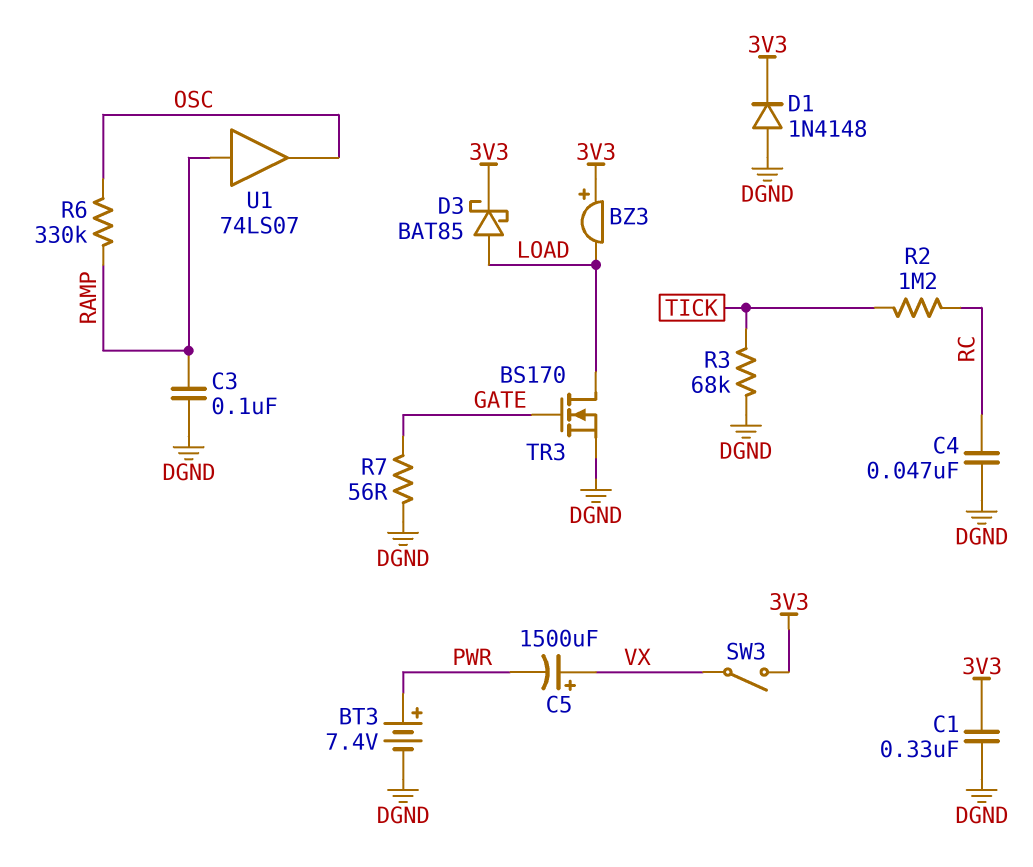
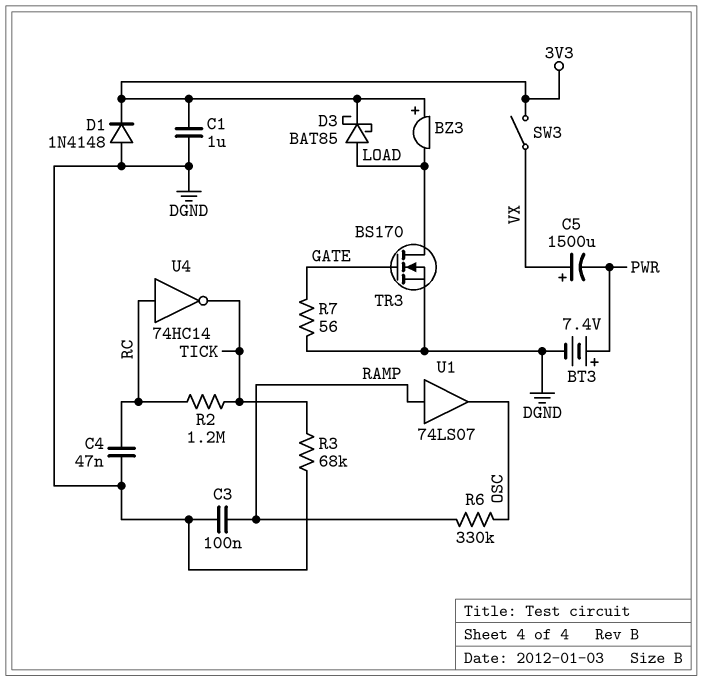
C1: 330nF (3V3, DGND) -> 1uF (3V3, DGND)
U4: none -> NOT 74HC14 (in RC, out TICK)

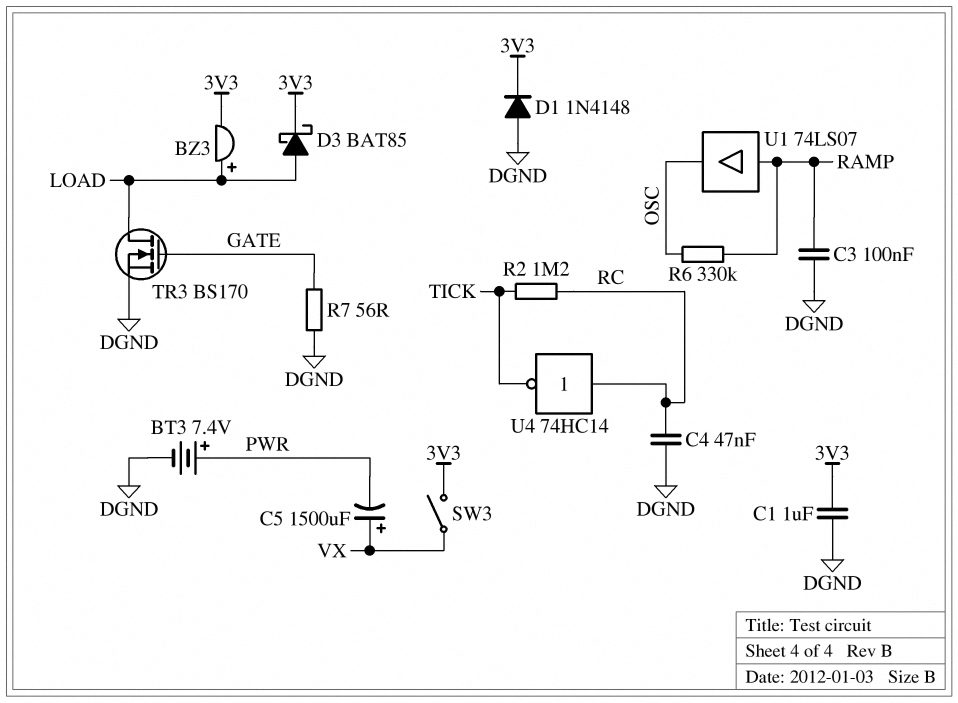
BZ3: buzzer (plus 3V3, minus LOAD) -> buzzer (plus LOAD, minus 3V3)
R3: 68k (DGND, TICK) -> none

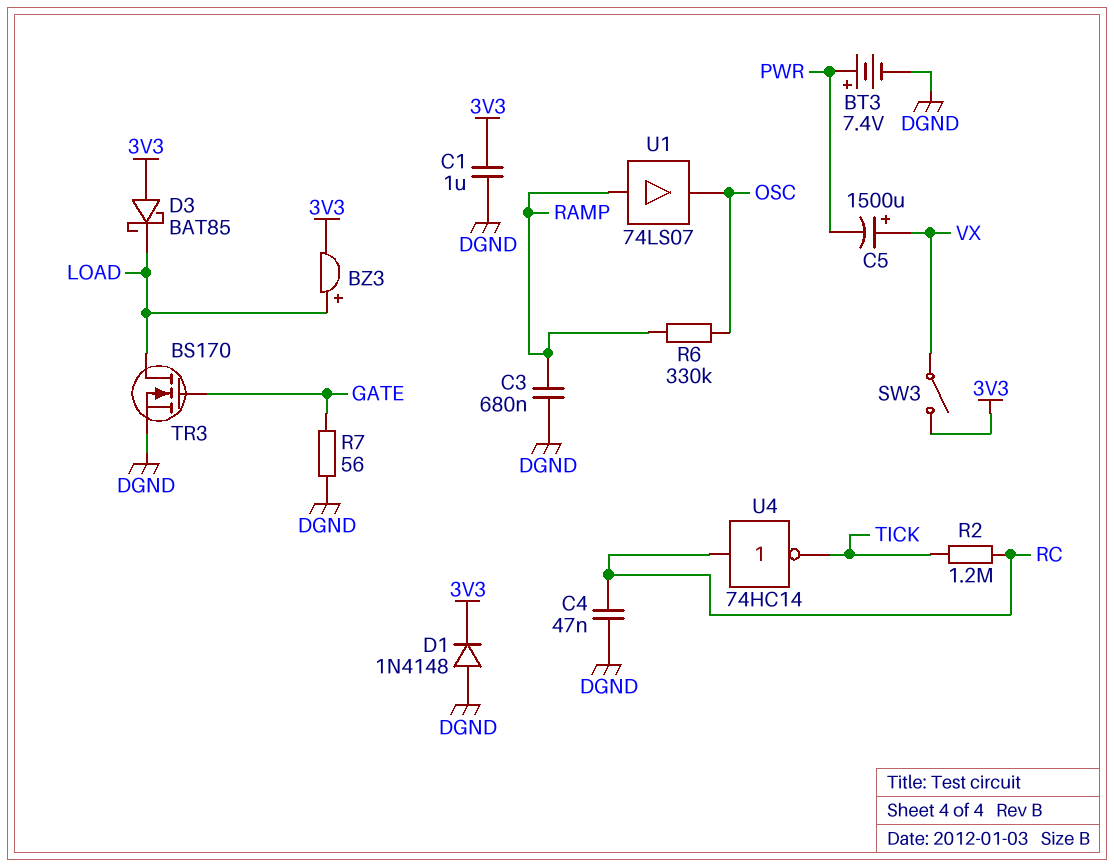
C3: 100nF (DGND, RAMP) -> 680nF (DGND, RAMP)
D3: schottky BAT85 (A LOAD, K 3V3) -> schottky BAT85 (A 3V3, K LOAD)

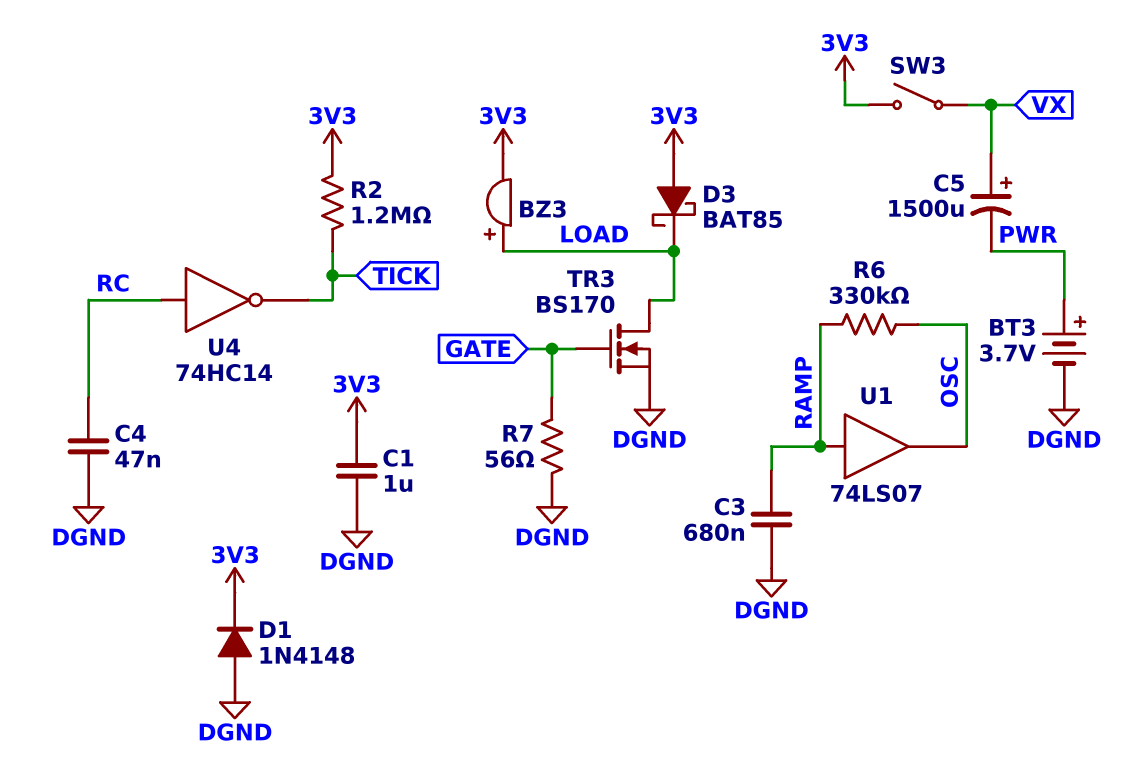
BT3: 7.4V (plus PWR, minus DGND) -> 3.7V (plus PWR, minus DGND)
R2: 1.2M (RC, TICK) -> 1.2M (3V3, TICK)

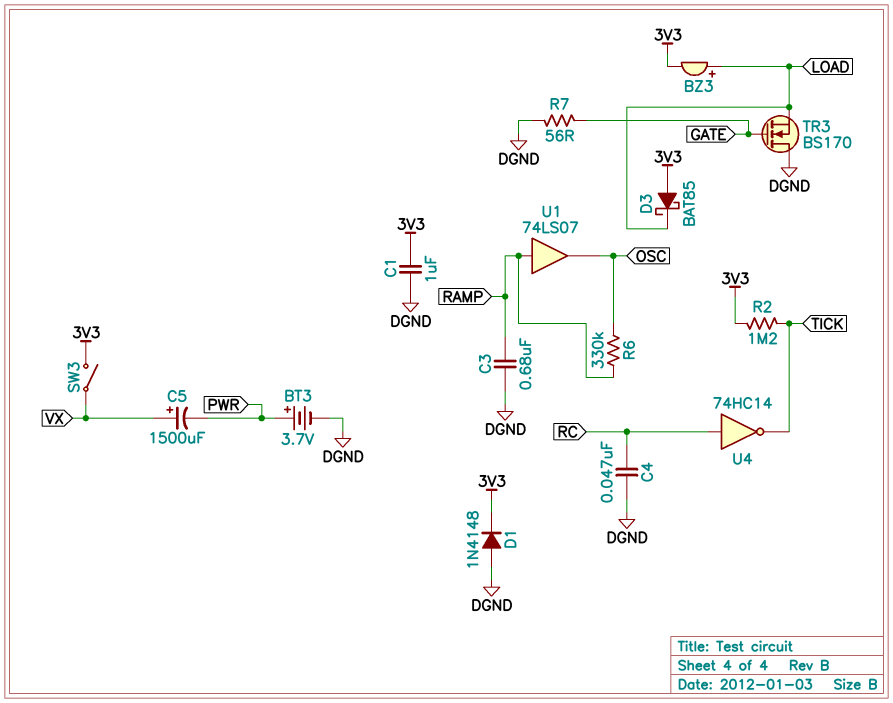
TR3: NMOS BS170 (G GATE, D LOAD, S DGND) -> NMOS BS170 (G GATE, D DGND, S LOAD)

